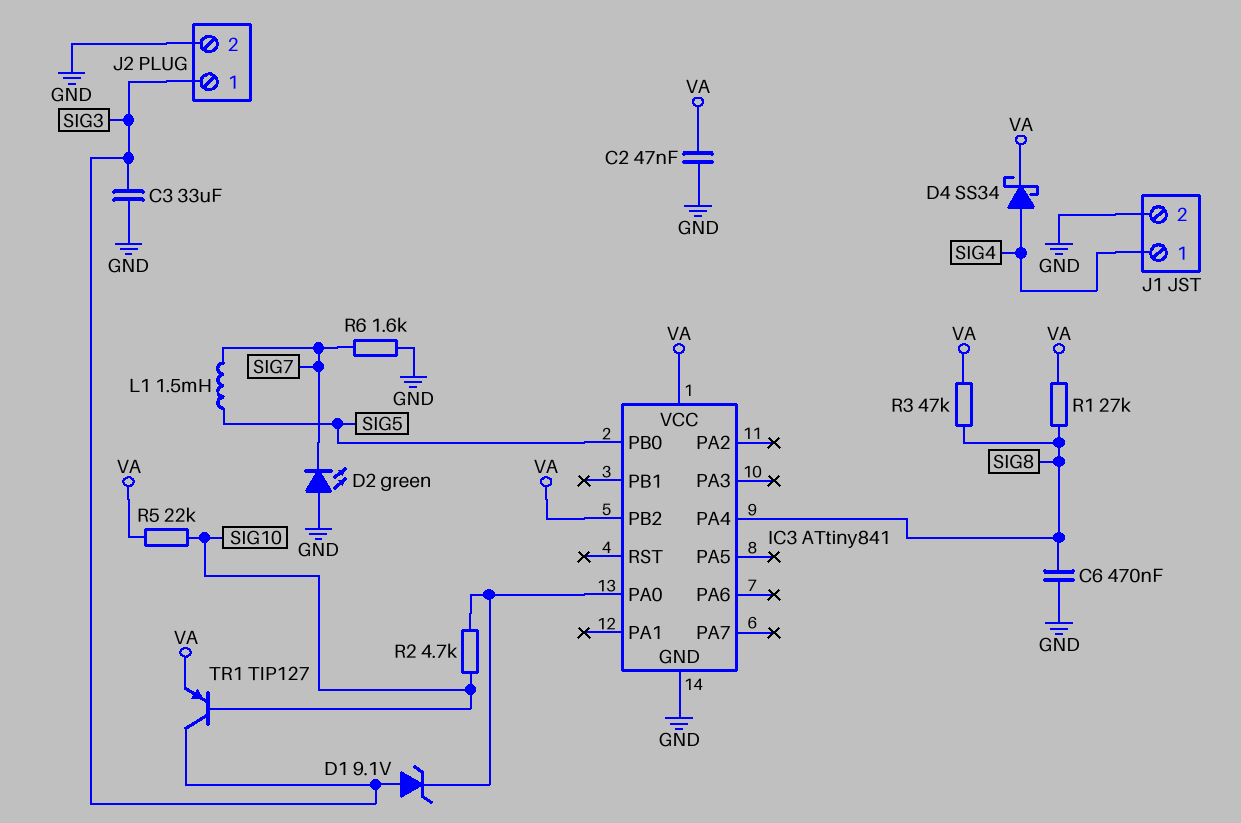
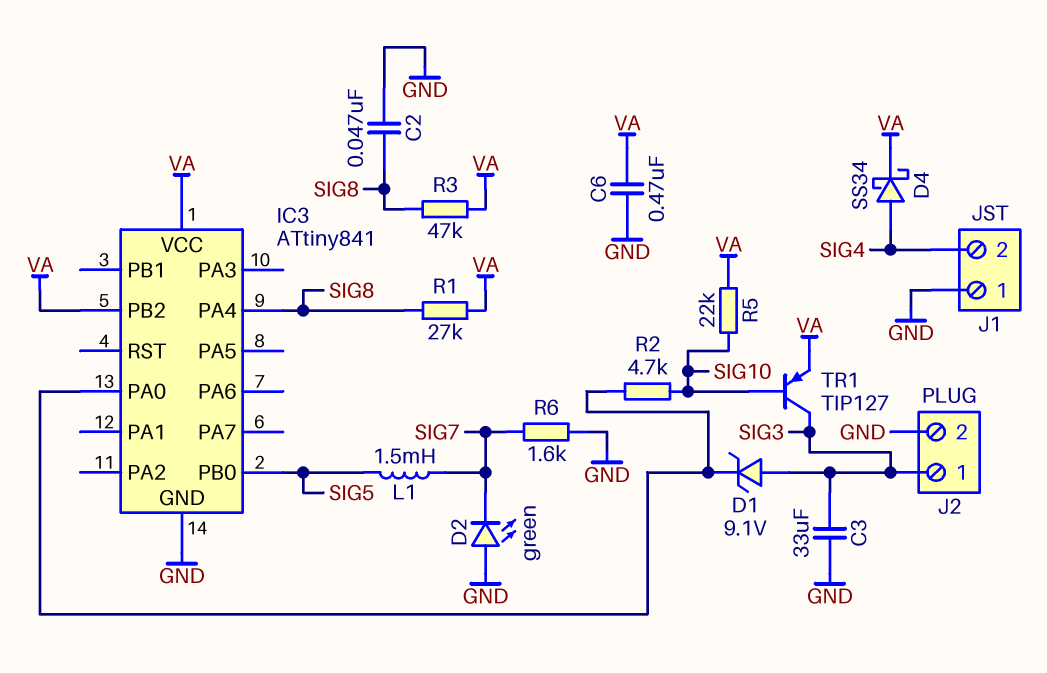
C2: 47nF (GND, VA) -> 47nF (GND, SIG8)
C6: 470nF (GND, SIG8) -> 470nF (GND, VA)
J1 pin 1: SIG4 -> GND
J1 pin 2: GND -> SIG4

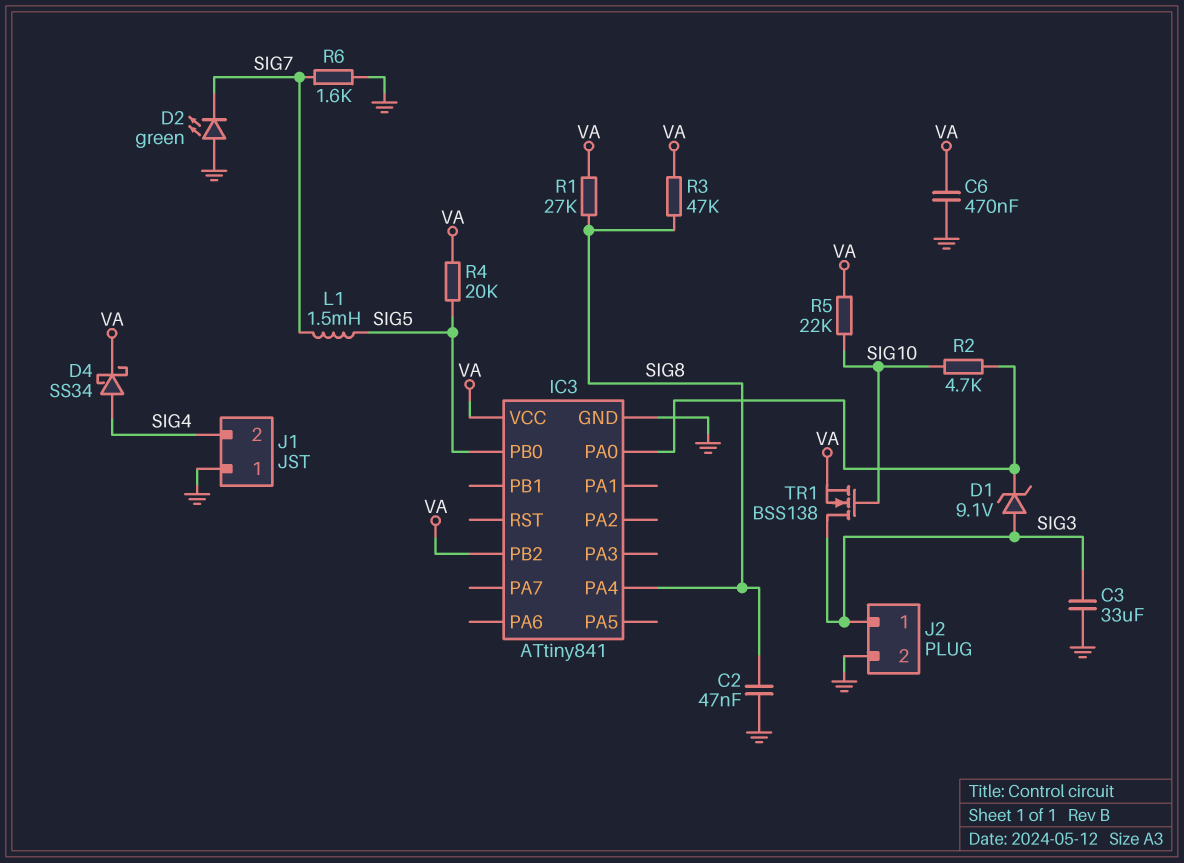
R4: none -> 20k (SIG5, VA)
TR1: PNP TIP127 (B SIG10, C SIG3, E VA) -> NMOS BSS138 (G SIG10, D SIG3, S VA)

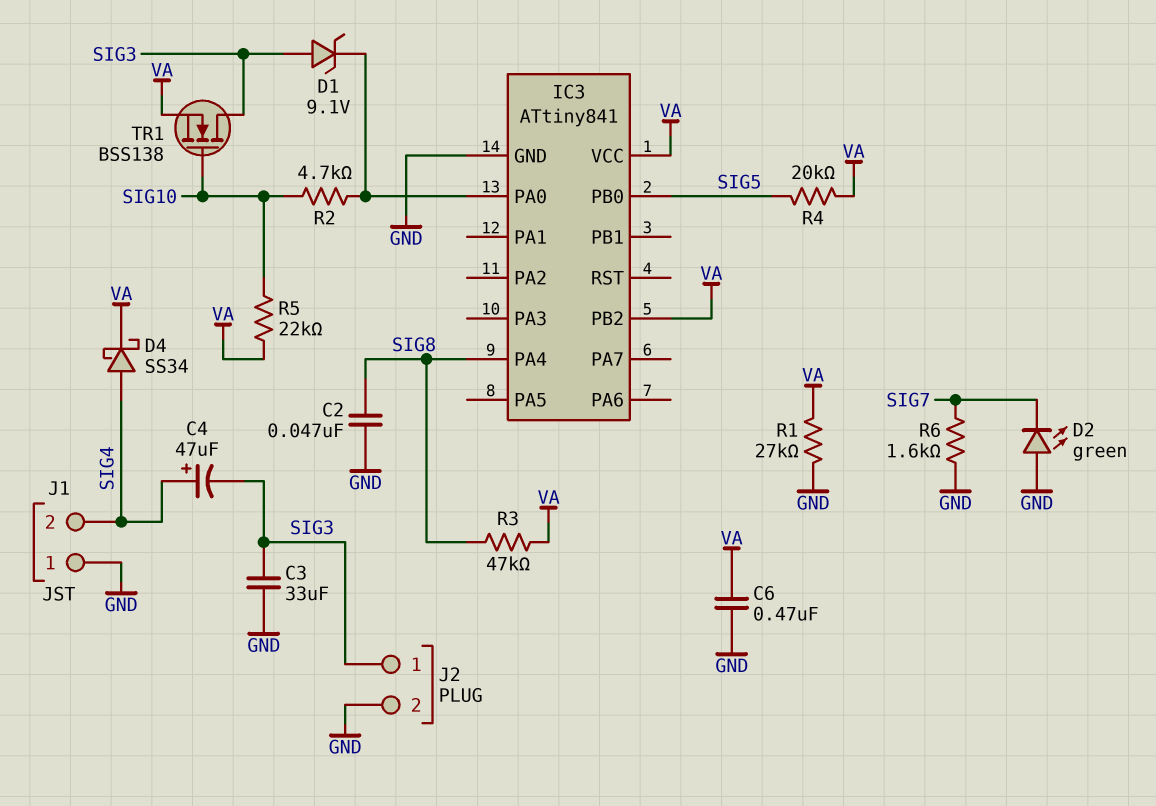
C4: none -> 47uF (plus SIG4, minus SIG3)
L1: 1.5mH (SIG5, SIG7) -> none
R1: 27k (SIG8, VA) -> 27k (GND, VA)

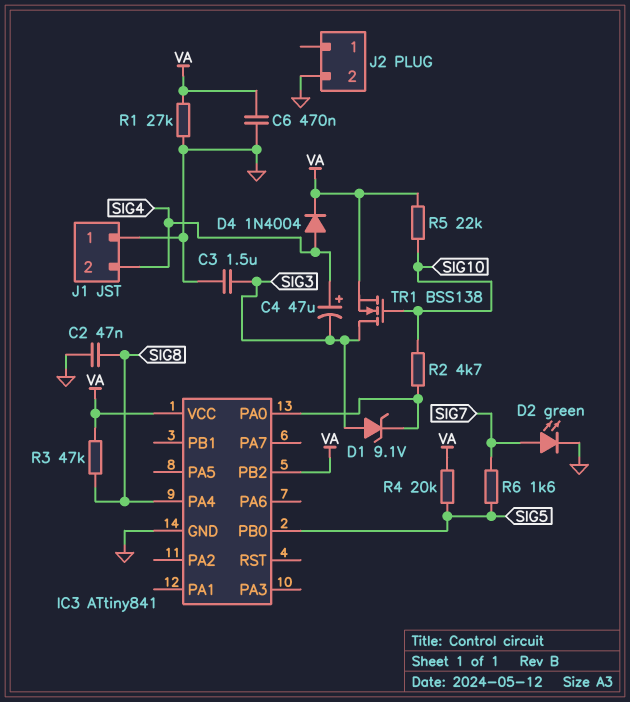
C3: 33uF (GND, SIG3) -> 1.5uF (GND, SIG3)
D2: LED green (A GND, K SIG7) -> LED green (A SIG7, K GND)
D4: schottky SS34 (A SIG4, K VA) -> diode 1N4004 (A SIG4, K VA)
J2 pin 1: SIG3 -> none
R6: 1.6k (GND, SIG7) -> 1.6k (SIG5, SIG7)

